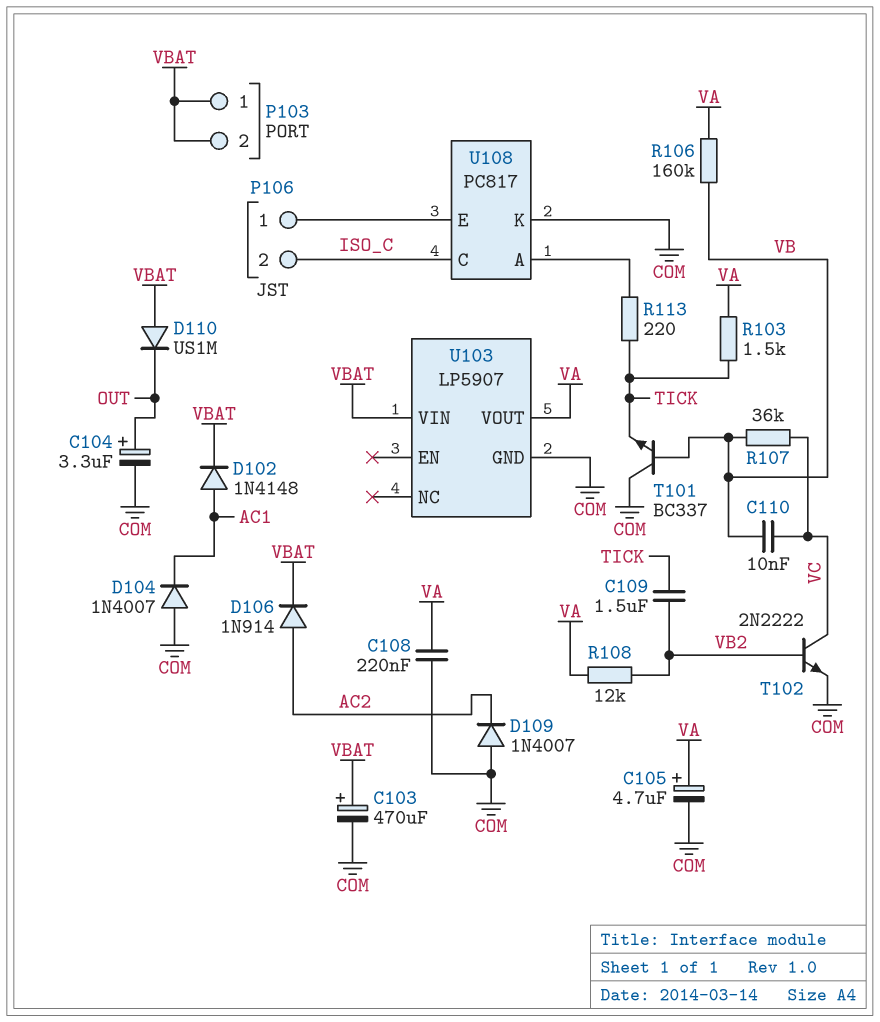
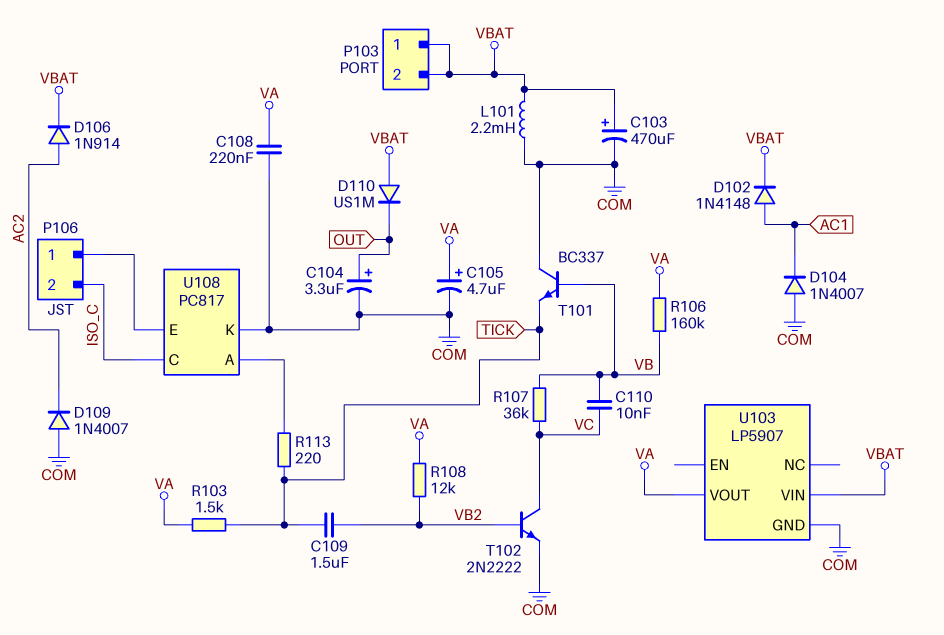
L101: none -> 2.2mH (COM, VBAT)

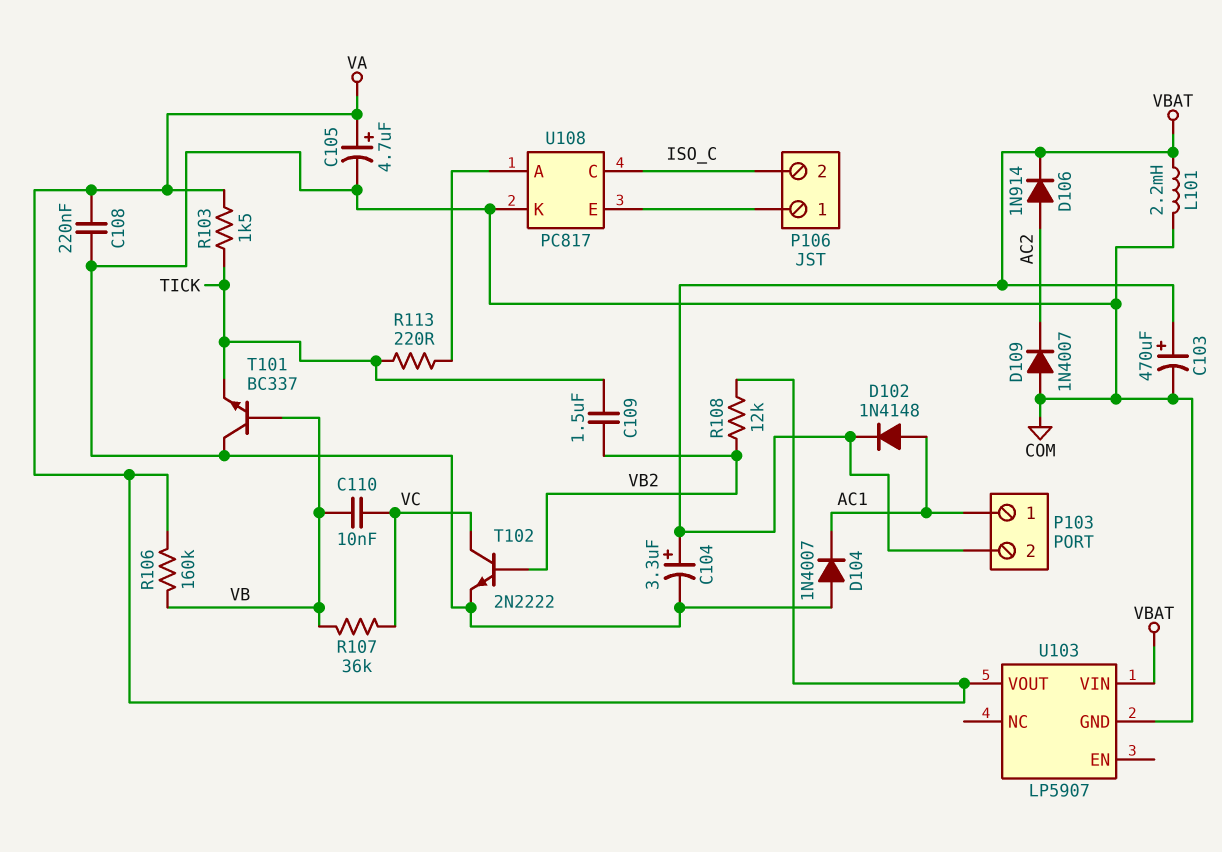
C104: 3.3uF (plus OUT, minus COM) -> 3.3uF (plus VBAT, minus COM)
D110: diode US1M (A VBAT, K OUT) -> none
P103 pin 1: VBAT -> AC1

